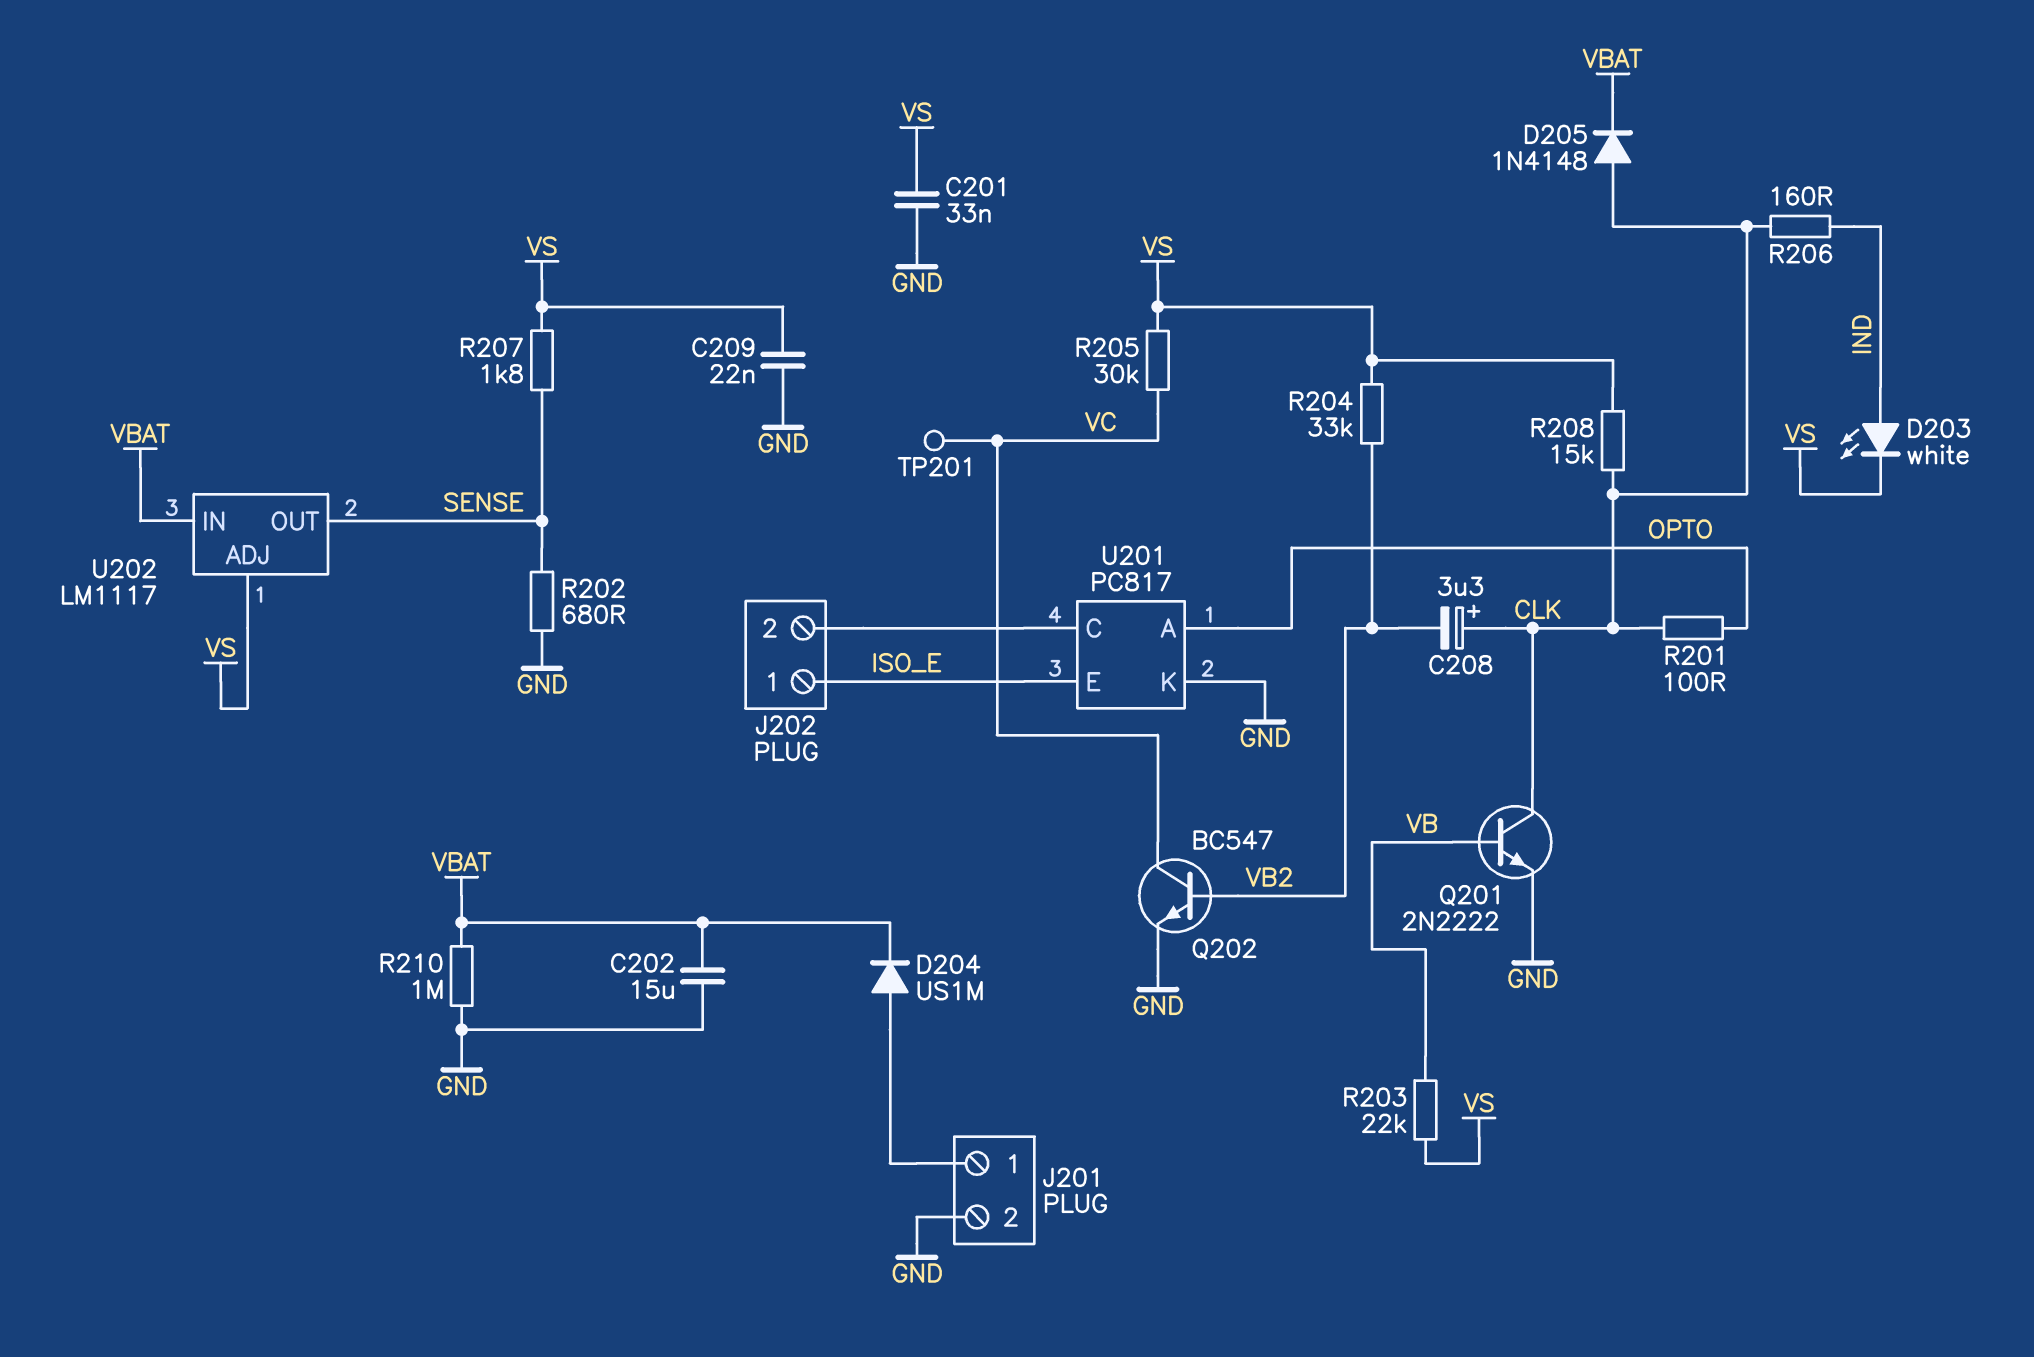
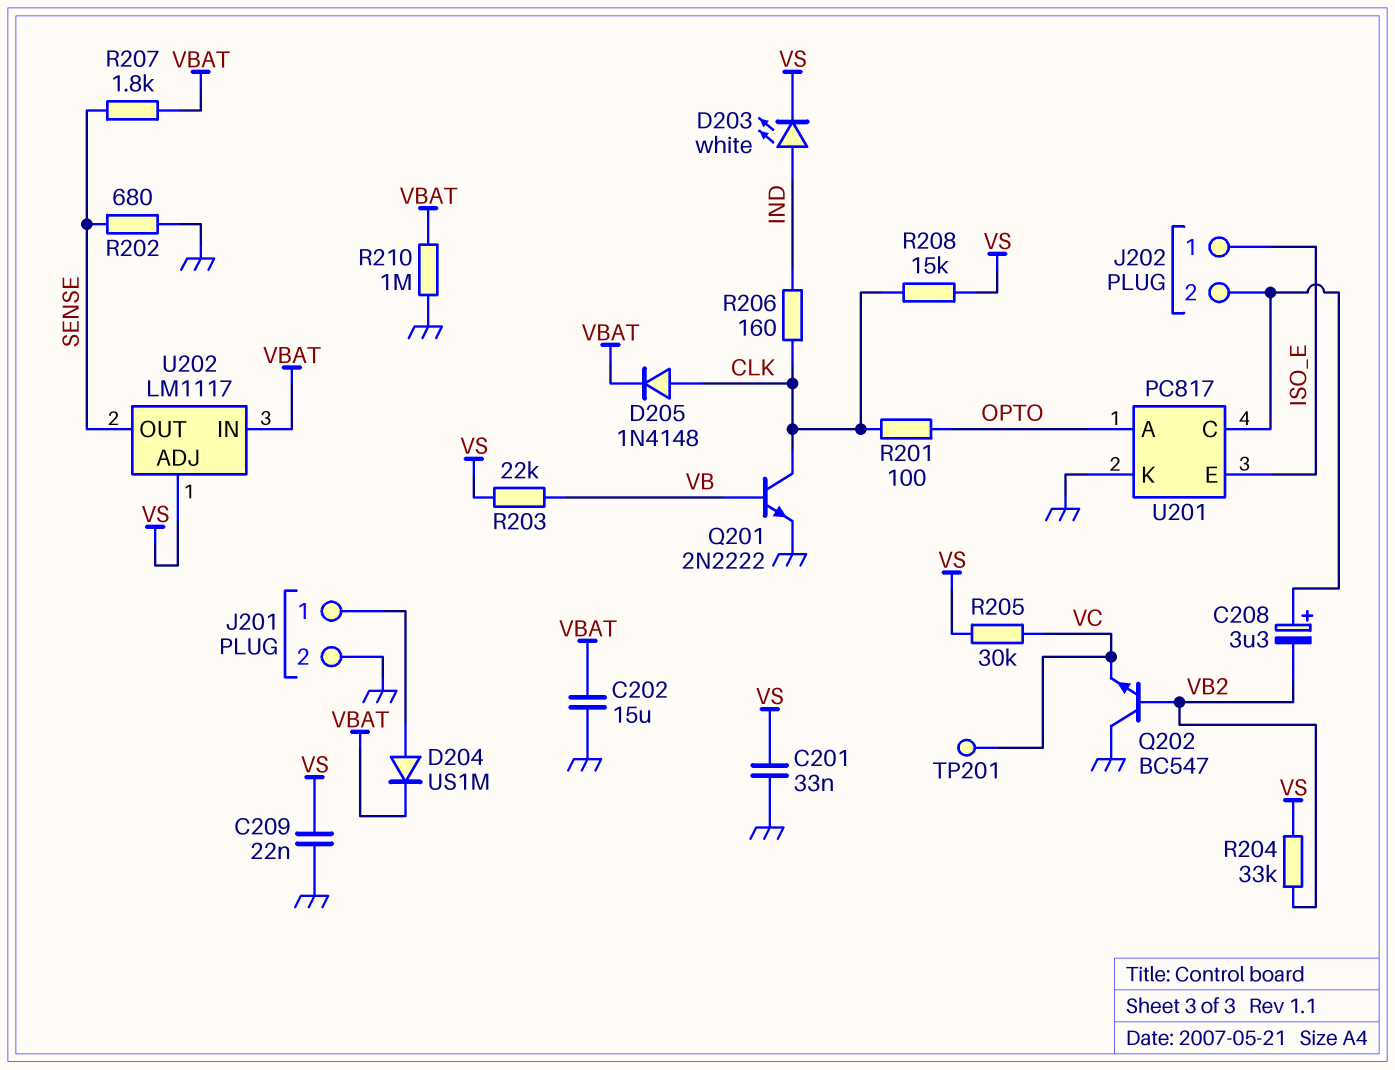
C208: 3.3uF (plus CLK, minus VB2) -> 3.3uF (plus J202/2, minus VB2)
Q202: NPN BC547 (B VB2, C VC, E GND) -> NPN BC547 (B VB2, C GND, E VC)
R207: 1.8k (SENSE, VS) -> 1.8k (SENSE, VBAT)

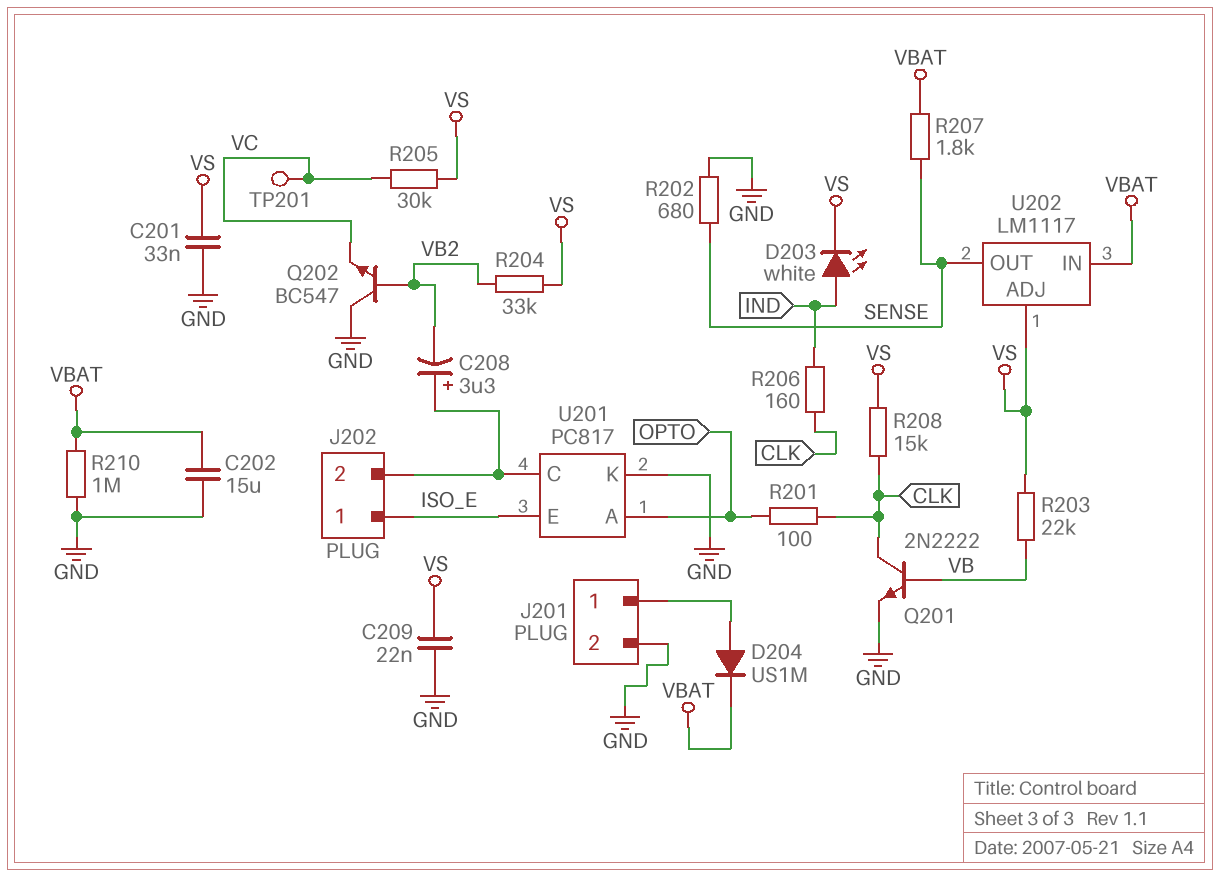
D205: diode 1N4148 (A CLK, K VBAT) -> none

